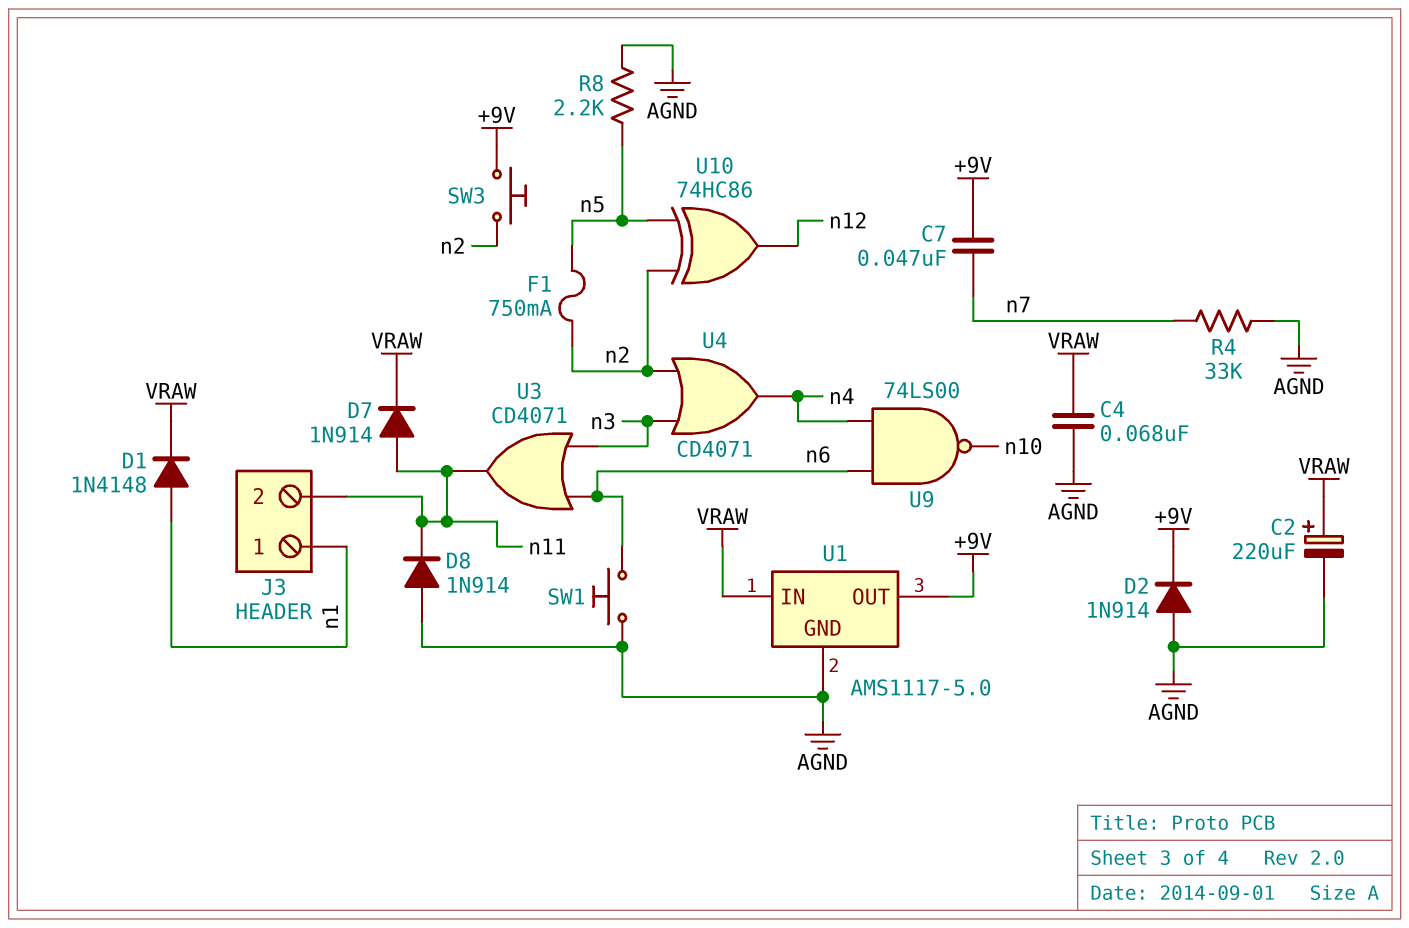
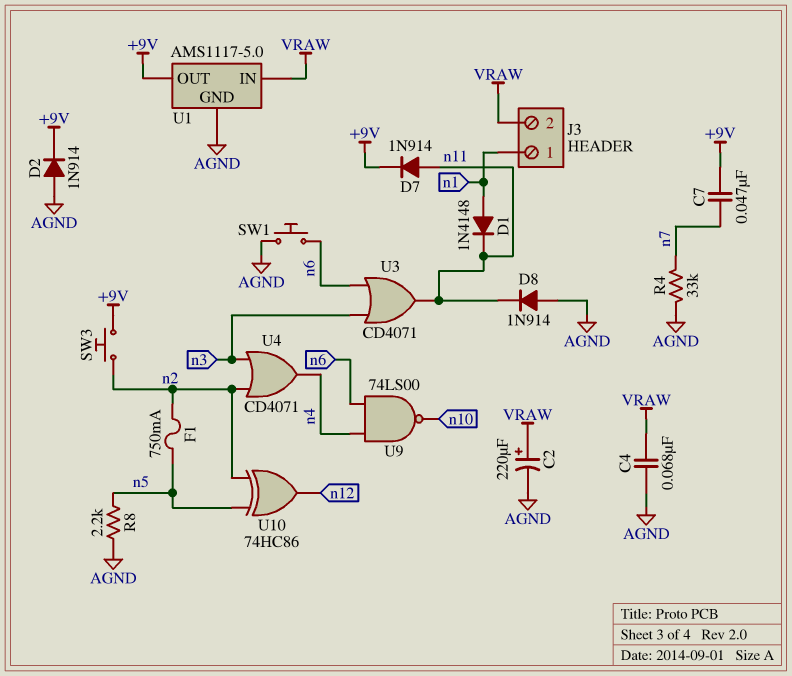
D1: diode 1N4148 (A n1, K VRAW) -> diode 1N4148 (A n1, K n11)
D7: diode 1N914 (A n11, K VRAW) -> diode 1N914 (A n11, K +9V)
J3 pin 2: n11 -> VRAW

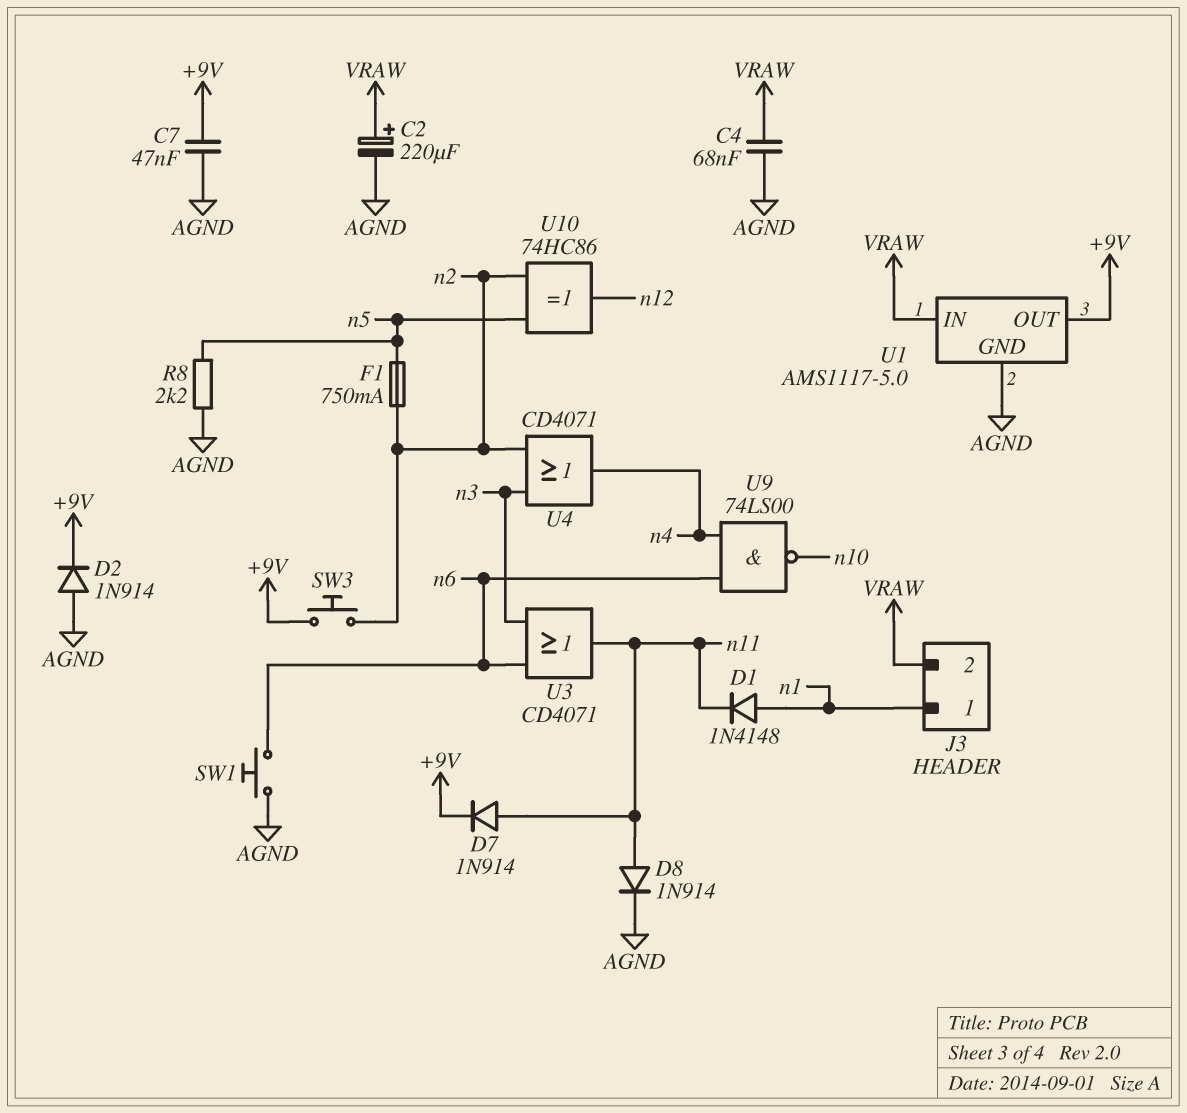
C7: 47nF (+9V, n7) -> 47nF (+9V, AGND)
D8: diode 1N914 (A AGND, K n11) -> diode 1N914 (A n11, K AGND)
R4: 33k (AGND, n7) -> none

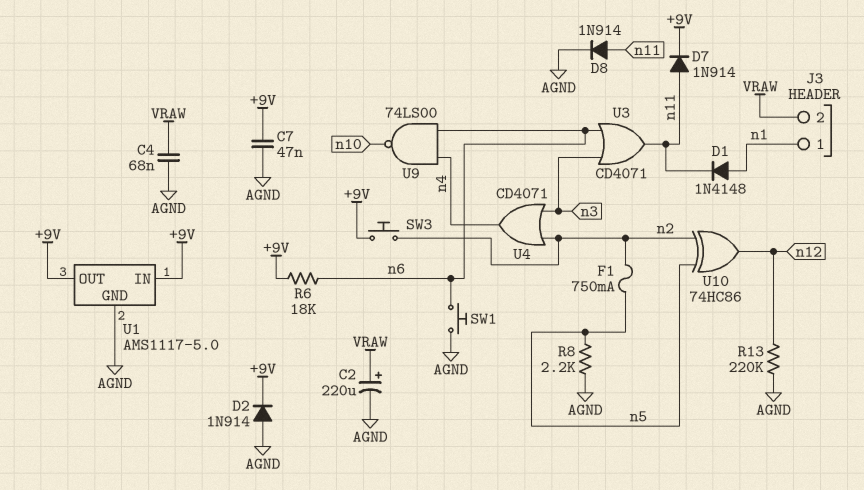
R6: none -> 18k (+9V, n6)
R13: none -> 220k (AGND, n12)
U1 pin IN: VRAW -> +9V

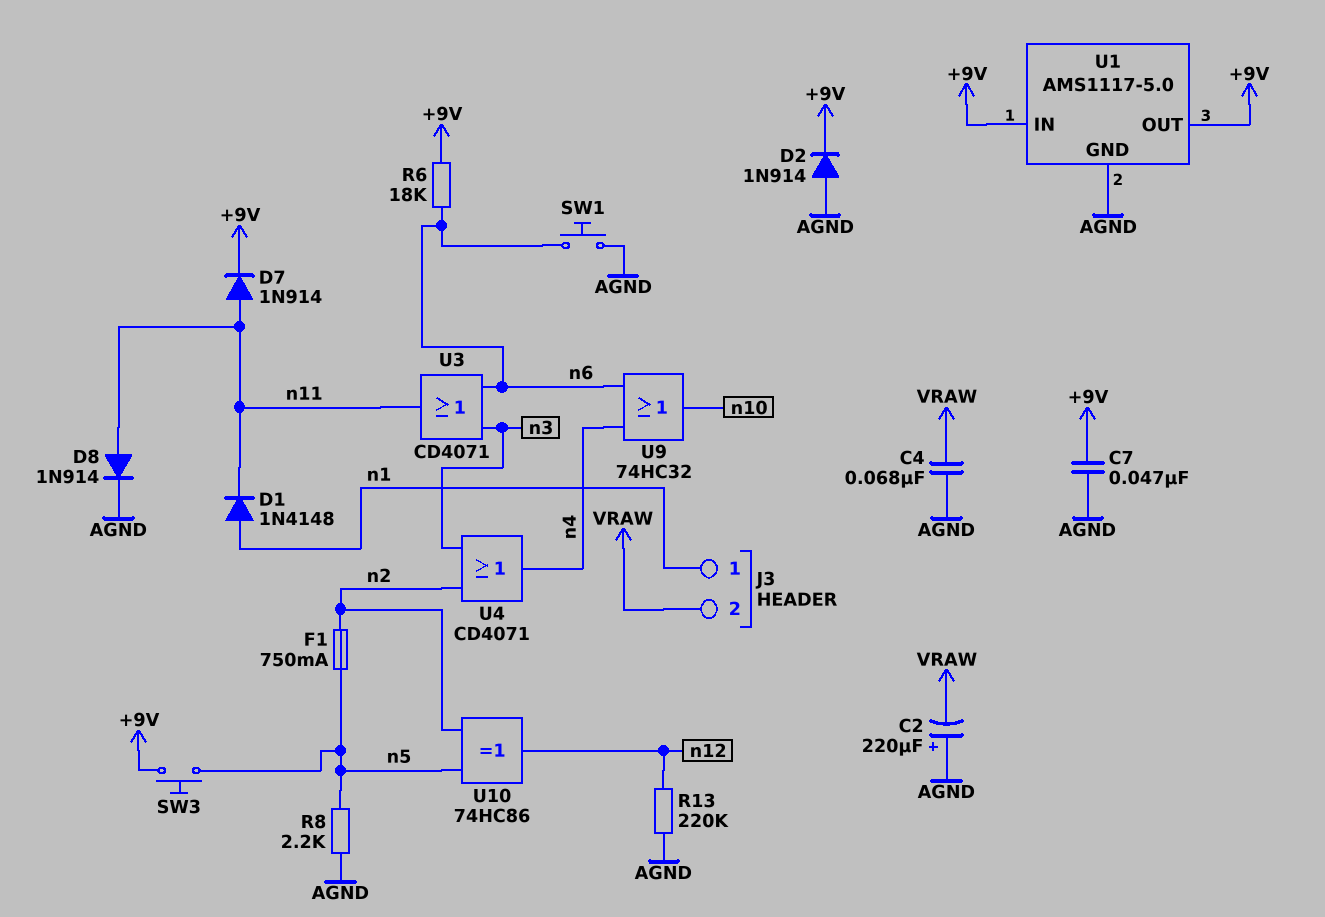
C2: 220uF (plus VRAW, minus AGND) -> 220uF (plus AGND, minus VRAW)
SW3: button (+9V, n2) -> button (+9V, n5)
U9: NAND 74LS00 (in n4, in n6, out n10) -> OR 74HC32 (in n4, in n6, out n10)

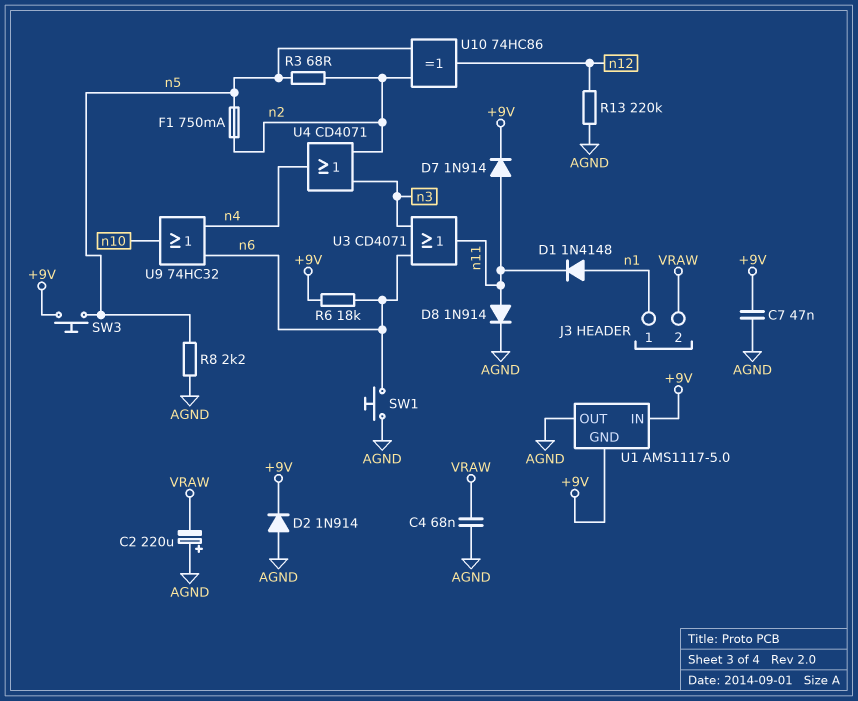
R3: none -> 68 (n2, n5)
U1 pin GND: AGND -> +9V
U1 pin OUT: +9V -> AGND

